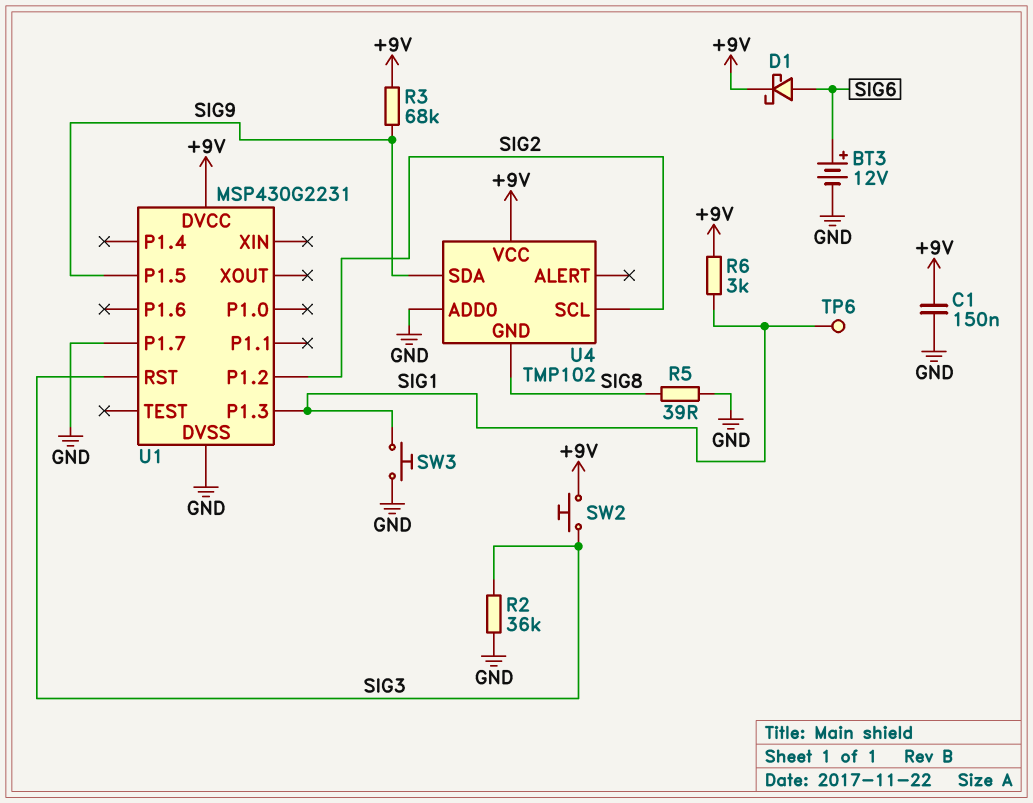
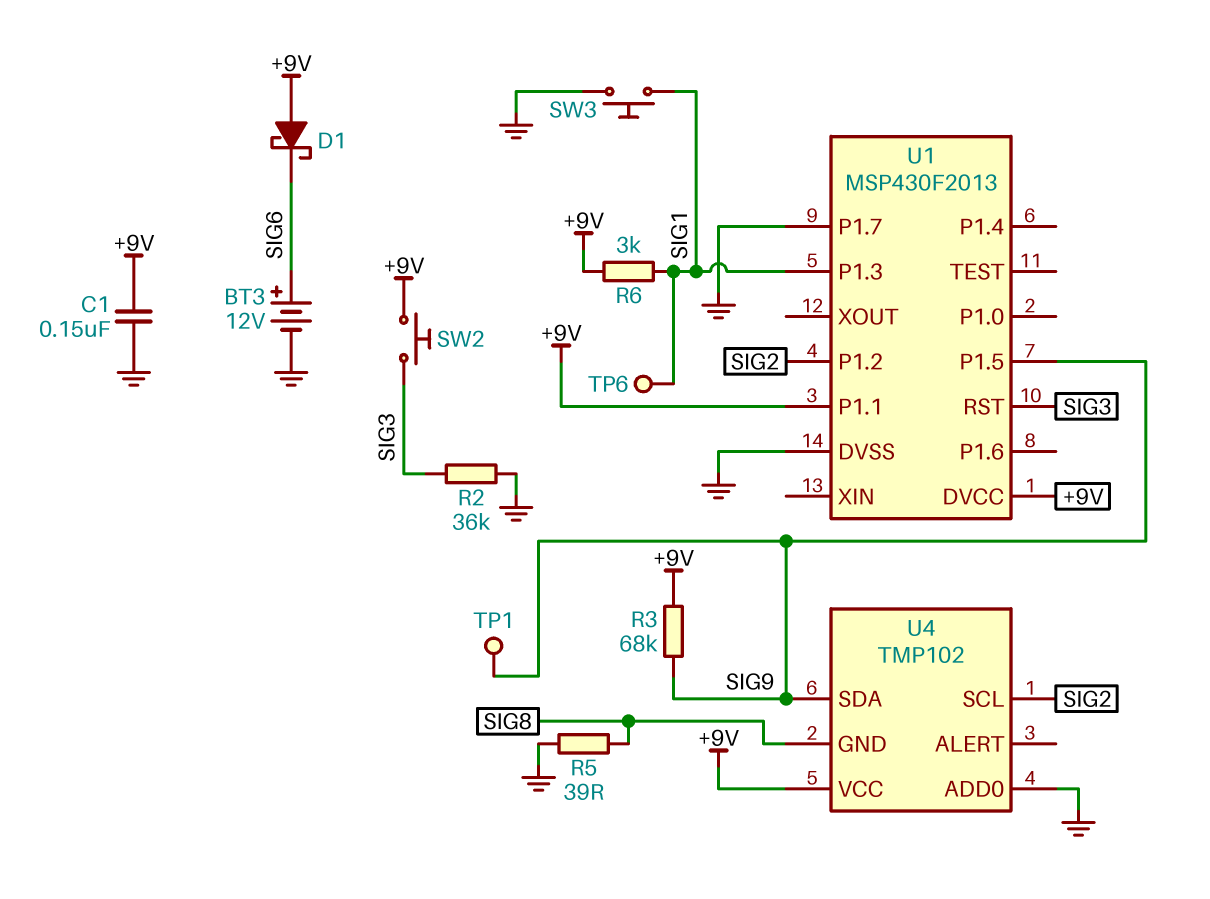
D1: schottky (A SIG6, K +9V) -> schottky (A +9V, K SIG6)
TP1: none -> test point (SIG9)
U1: MSP430G2231 -> MSP430F2013
U1 pin P1.1: none -> +9V

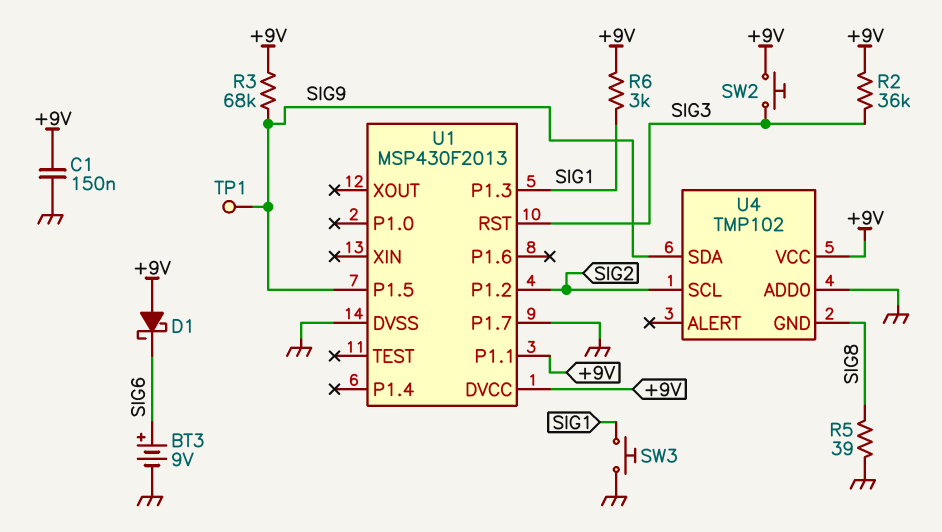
BT3: 12V (plus SIG6, minus GND) -> 9V (plus SIG6, minus GND)
R2: 36k (GND, SIG3) -> 36k (+9V, SIG3)
TP6: test point (SIG1) -> none

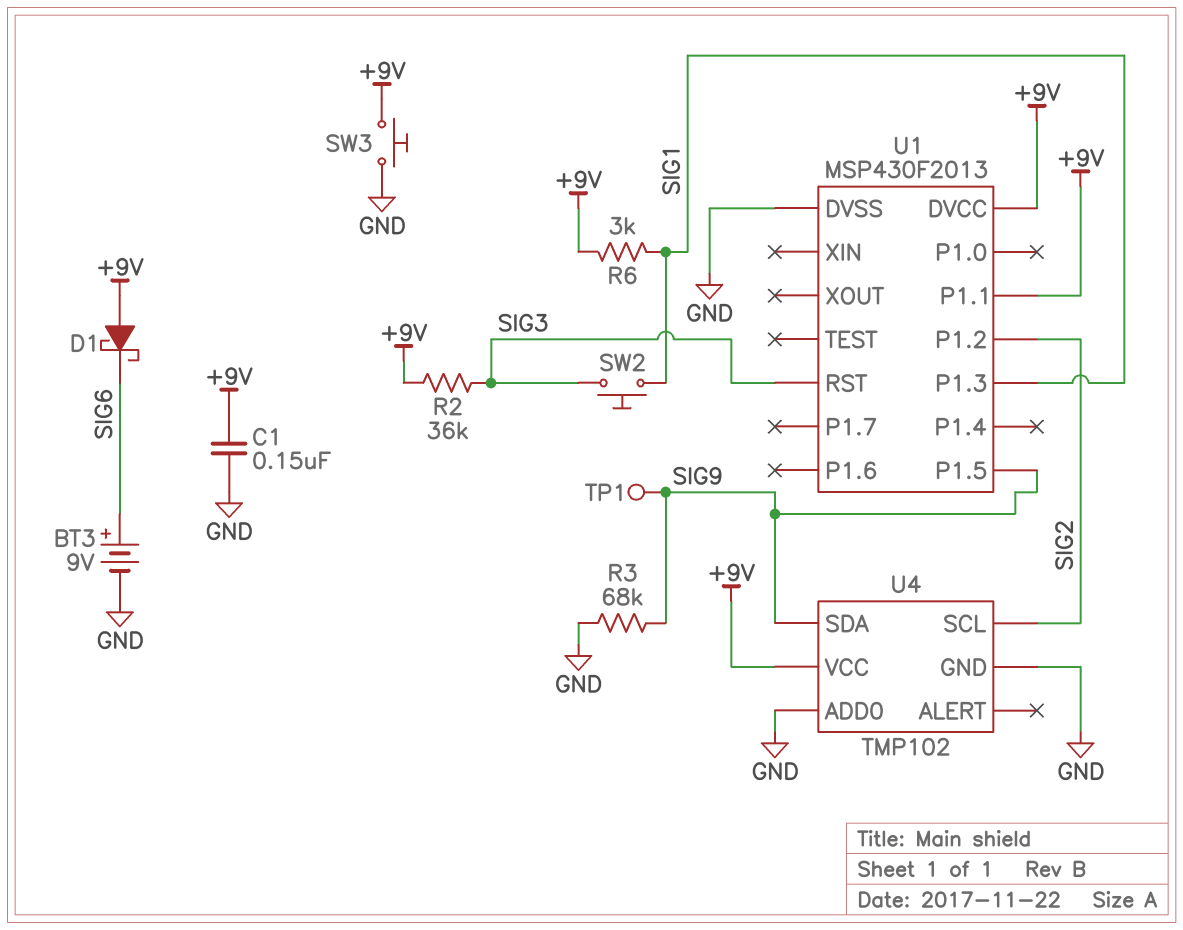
R3: 68k (+9V, SIG9) -> 68k (GND, SIG9)
R5: 39 (GND, SIG8) -> none
SW2: button (+9V, SIG3) -> button (SIG1, SIG3)
SW3: button (GND, SIG1) -> button (+9V, GND)
U1 pin P1.7: GND -> none
U4 pin GND: SIG8 -> GND

